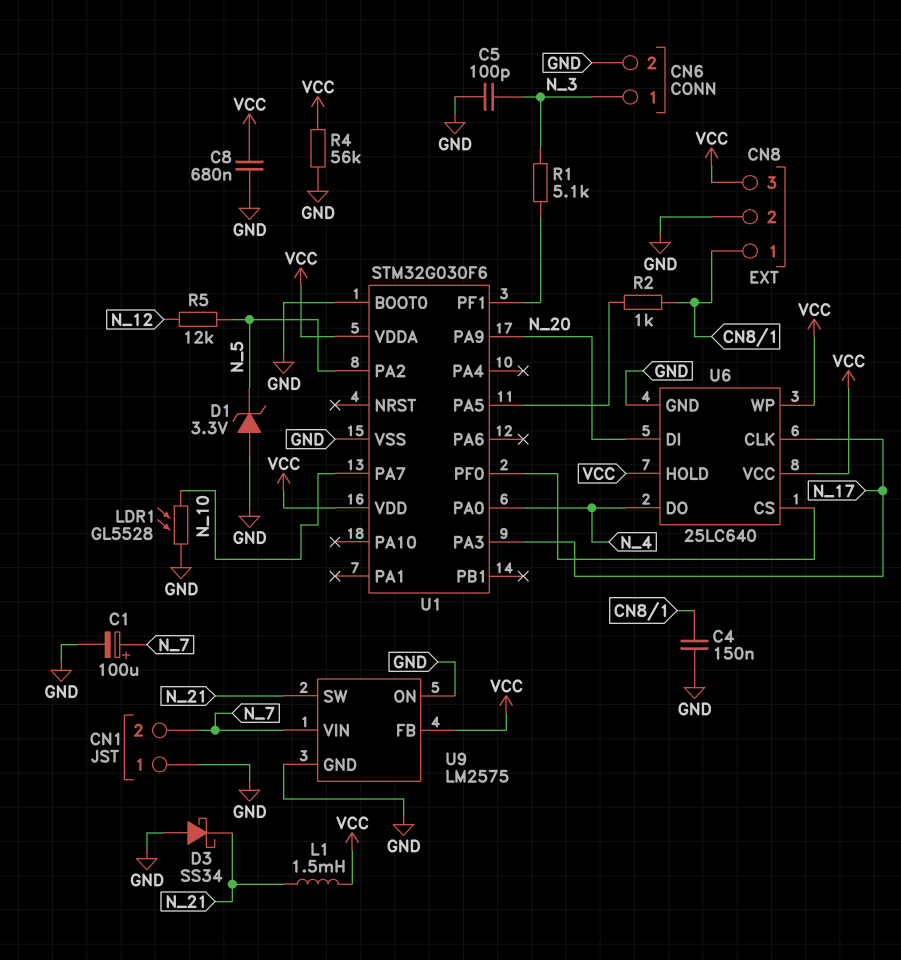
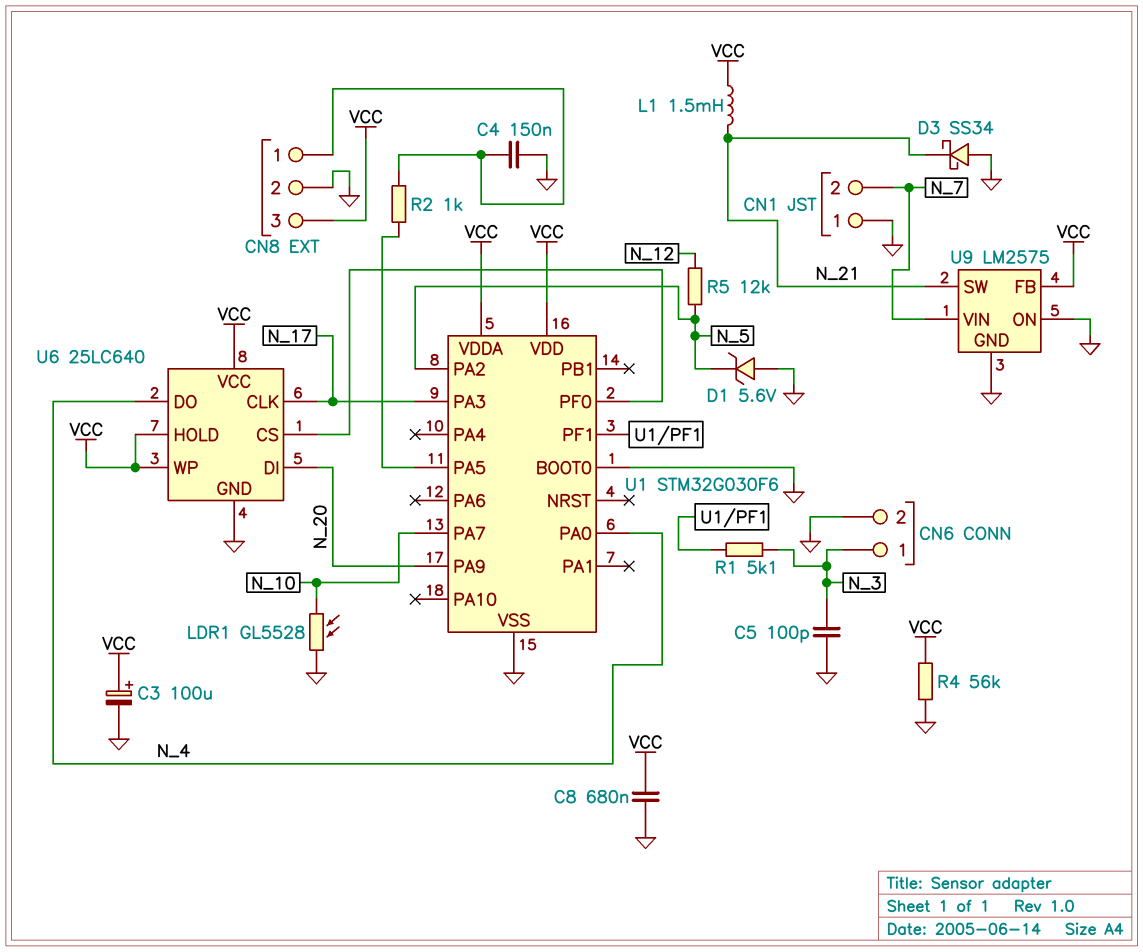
C1: 100uF (plus N_7, minus GND) -> none
C3: none -> 100uF (plus VCC, minus GND)
D1: zener 3.3V (A GND, K N_5) -> zener 5.6V (A GND, K N_5)

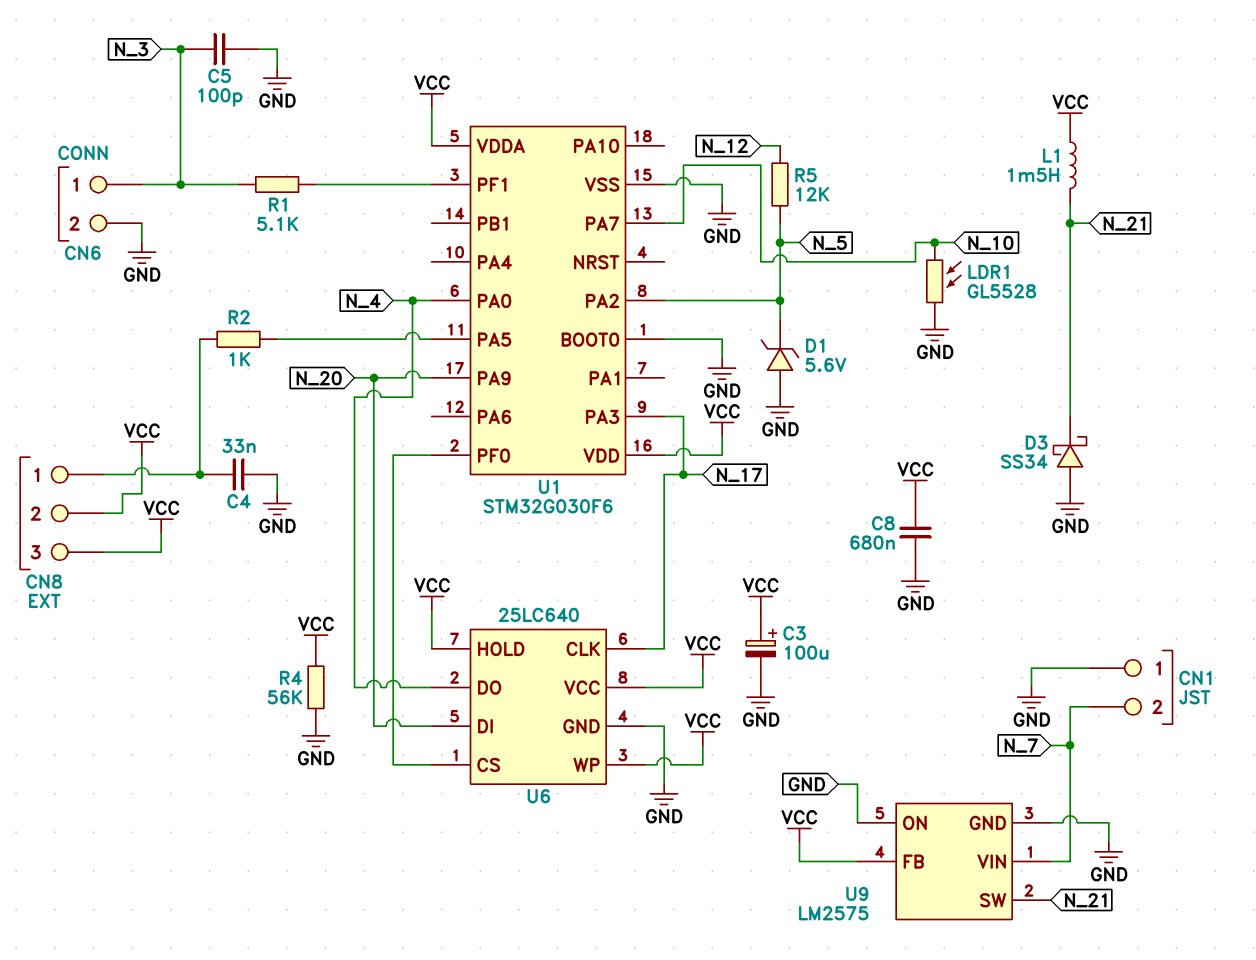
C4: 150nF (CN8/1, GND) -> 33nF (CN8/1, GND)
CN8 pin 2: GND -> VCC

